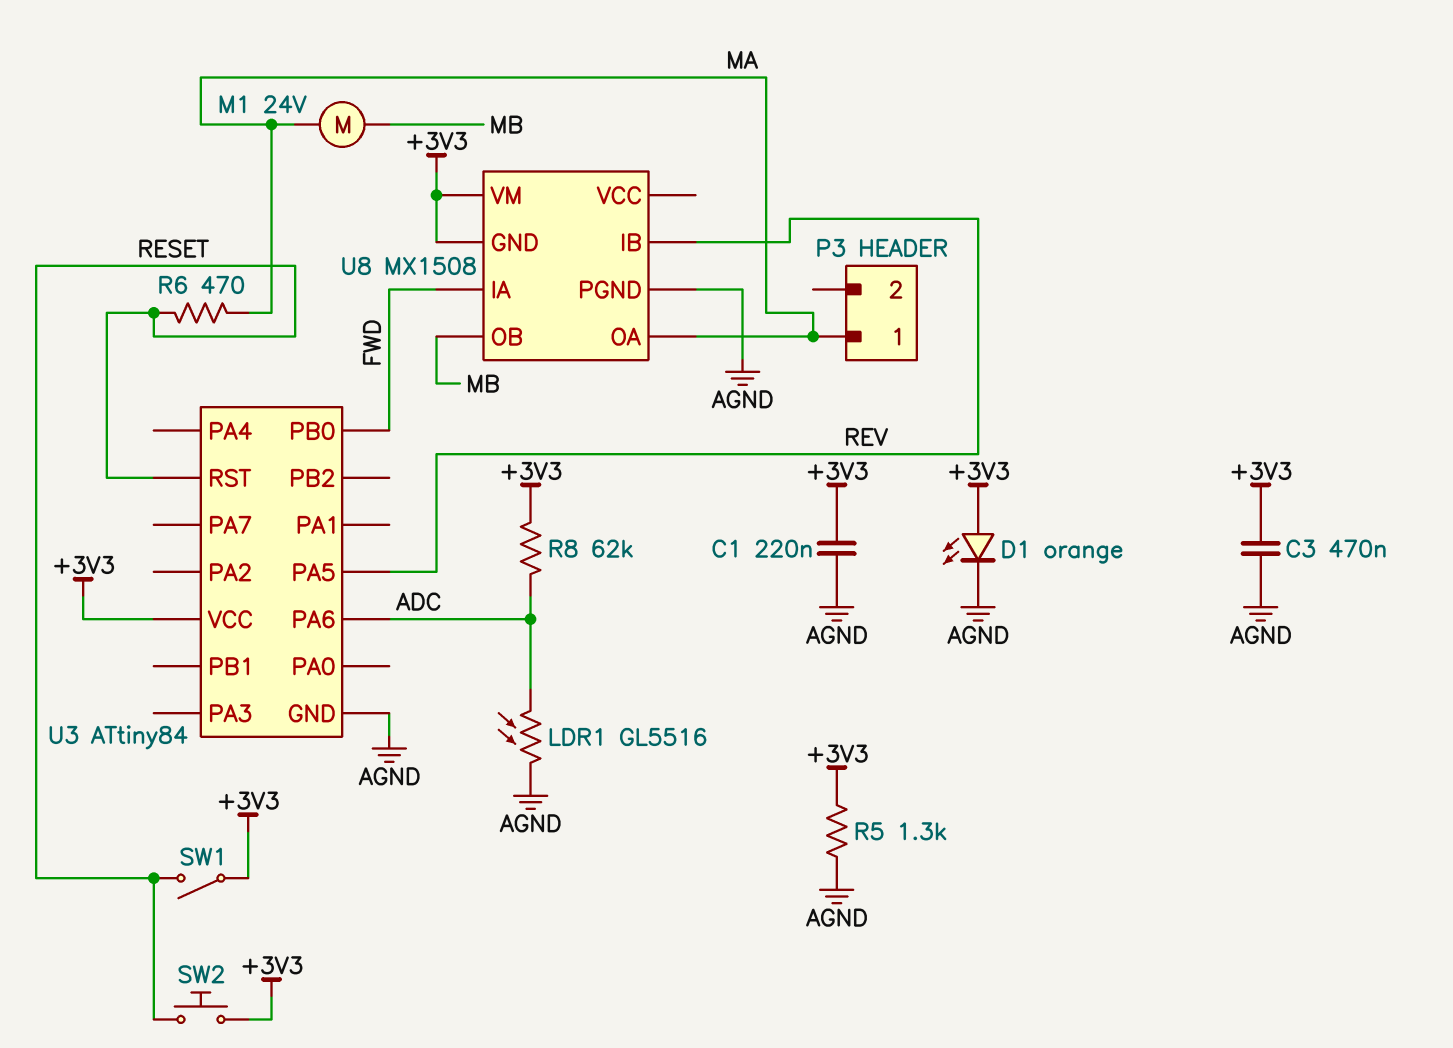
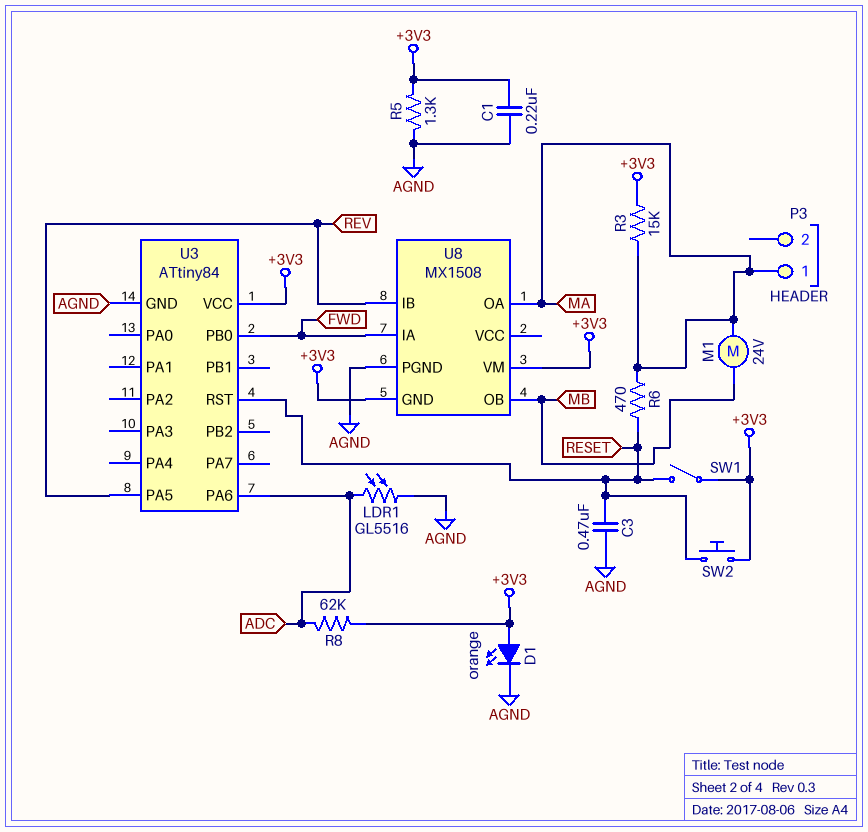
C3: 470nF (+3V3, AGND) -> 470nF (AGND, RESET)
R3: none -> 15k (+3V3, MA)

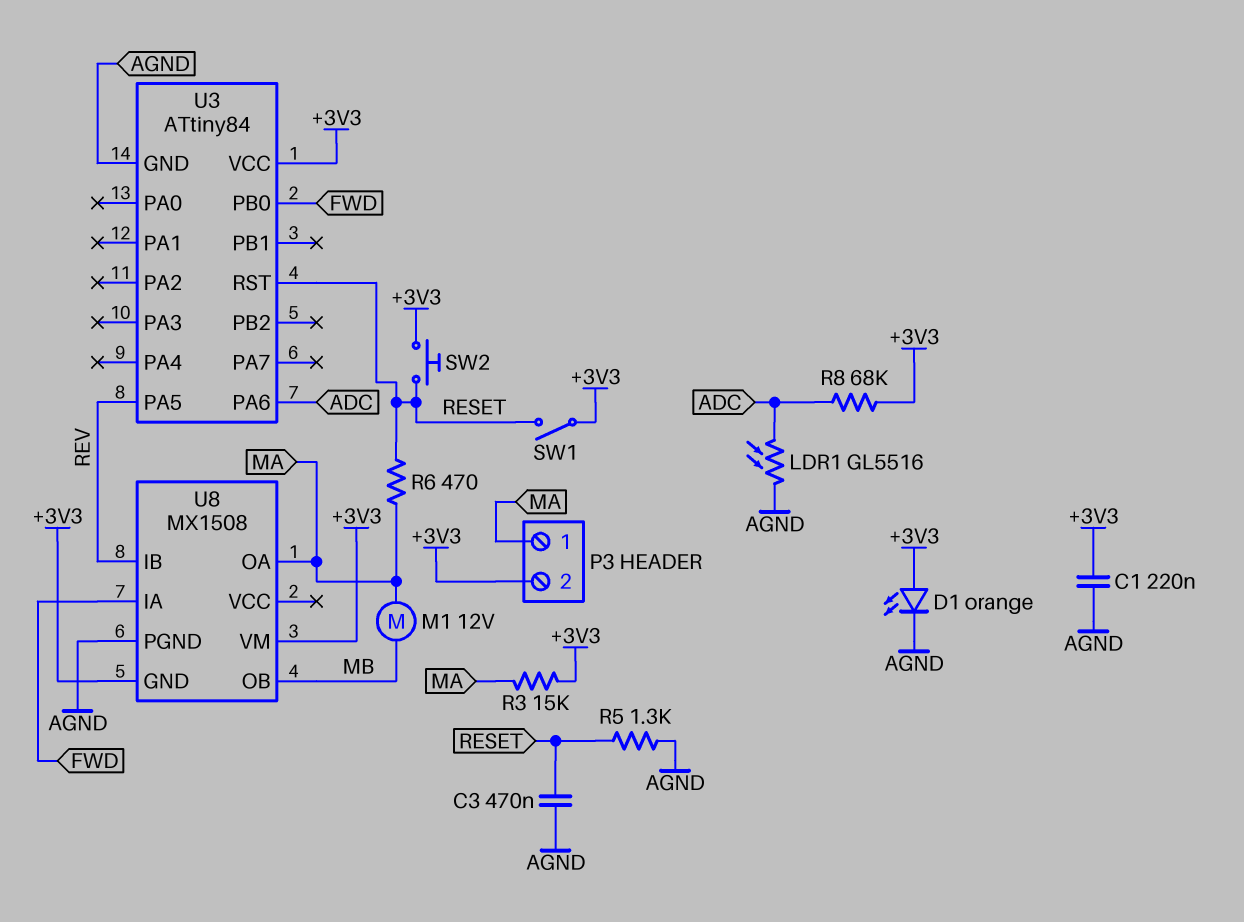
M1: motor 24V (MA, MB) -> motor 12V (MA, MB)
P3 pin 2: none -> +3V3
R5: 1.3k (+3V3, AGND) -> 1.3k (AGND, RESET)
R8: 62k (+3V3, ADC) -> 68k (+3V3, ADC)

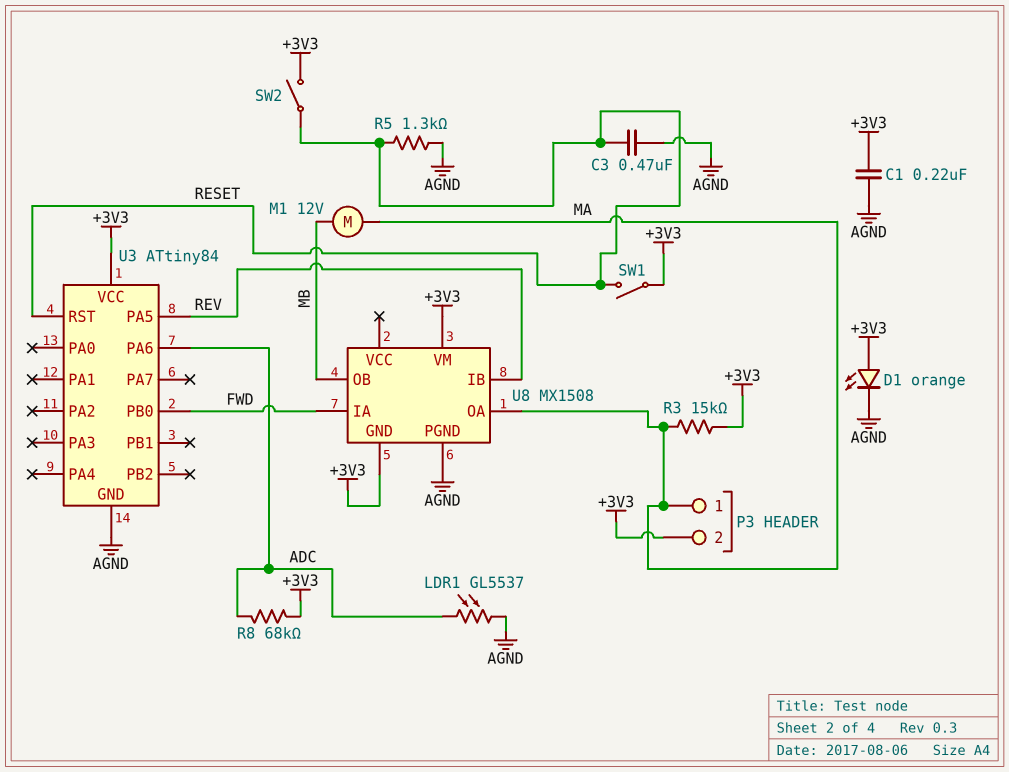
LDR1: GL5516 (ADC, AGND) -> GL5537 (ADC, AGND)
R6: 470 (MA, RESET) -> none
SW2: button (+3V3, RESET) -> switch (+3V3, RESET)

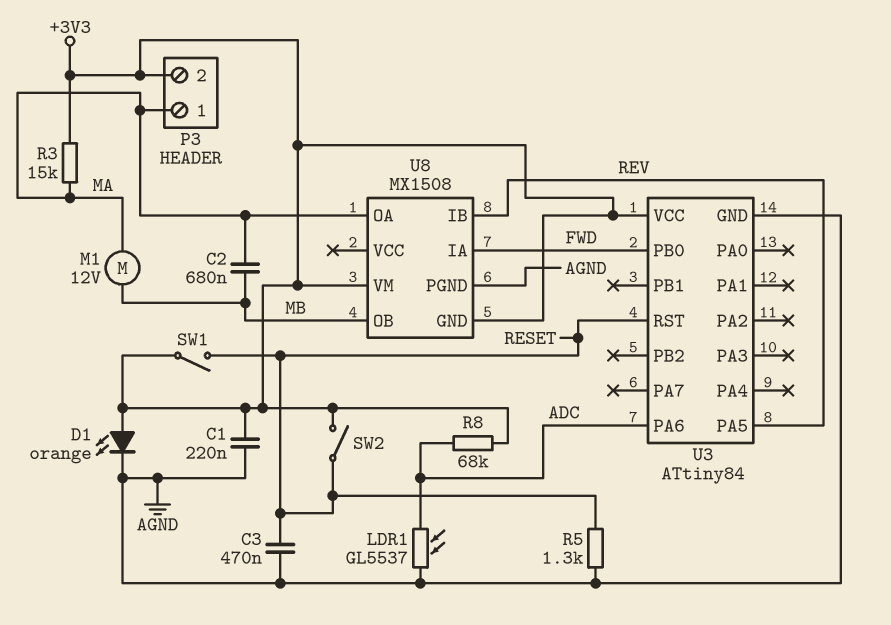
C2: none -> 680nF (MA, MB)

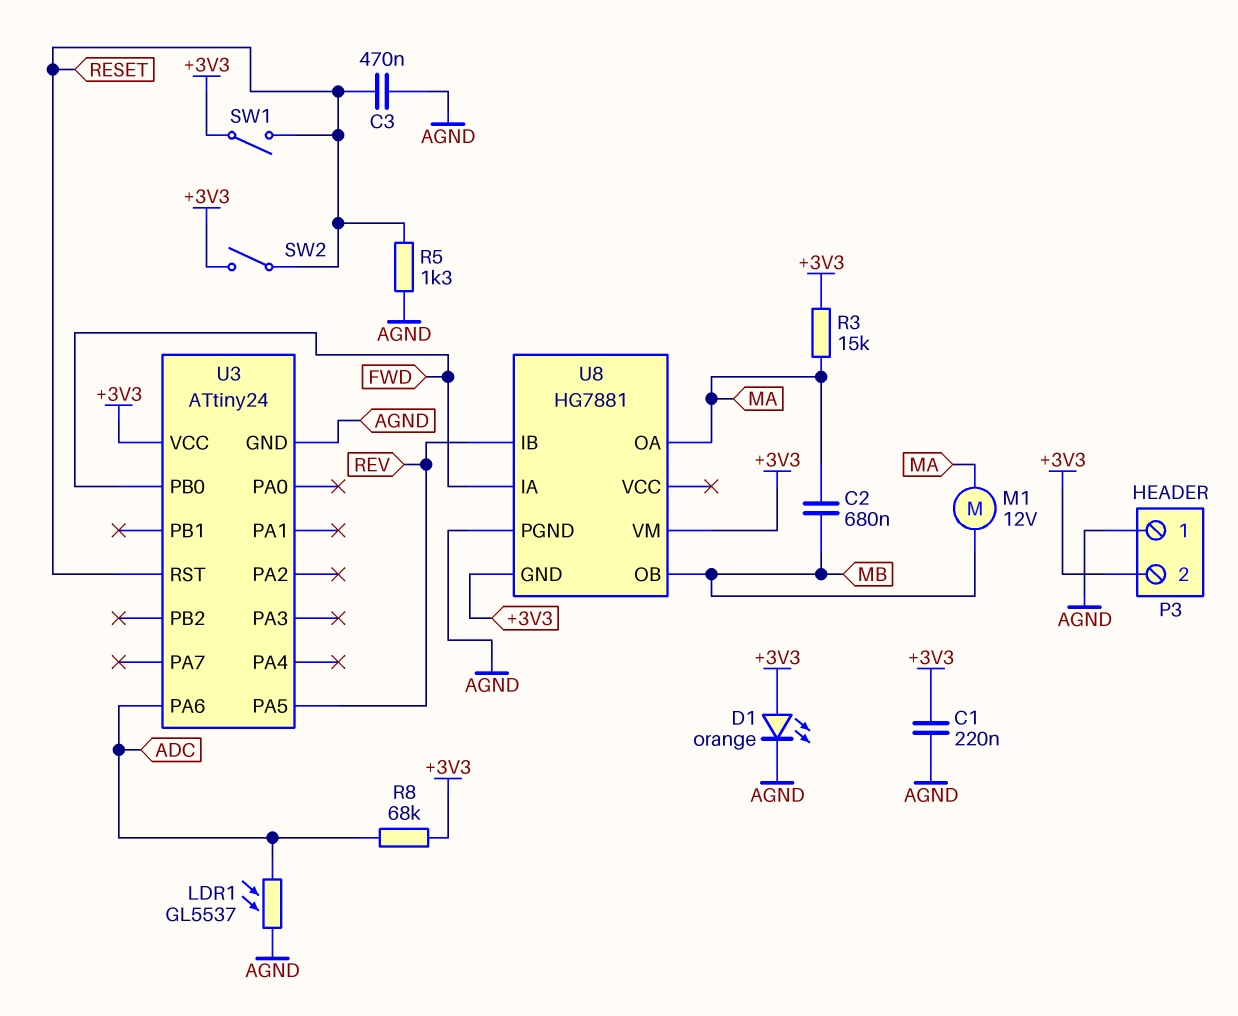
P3 pin 1: MA -> AGND
U3: ATtiny84 -> ATtiny24
U8: MX1508 -> HG7881

